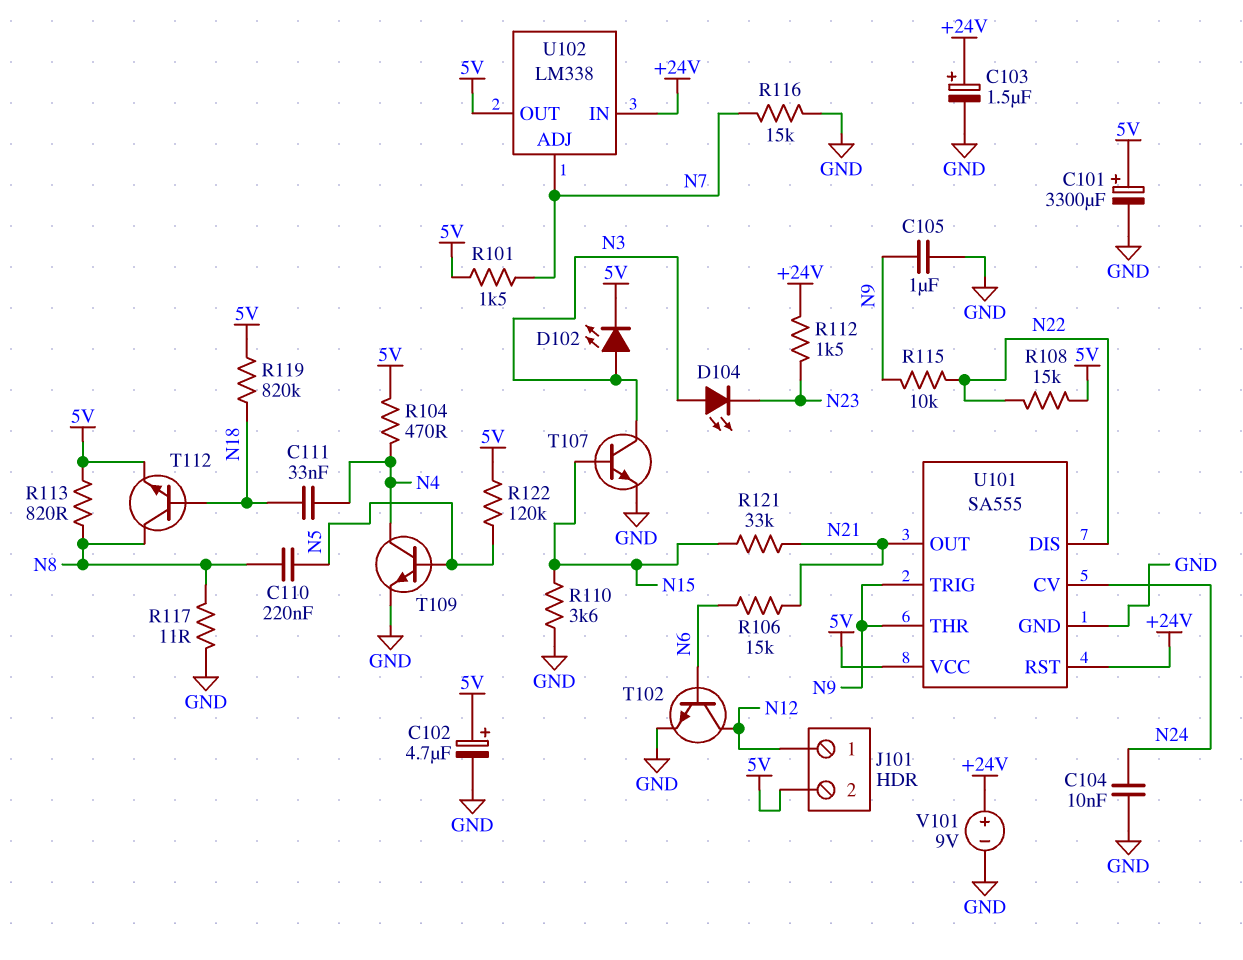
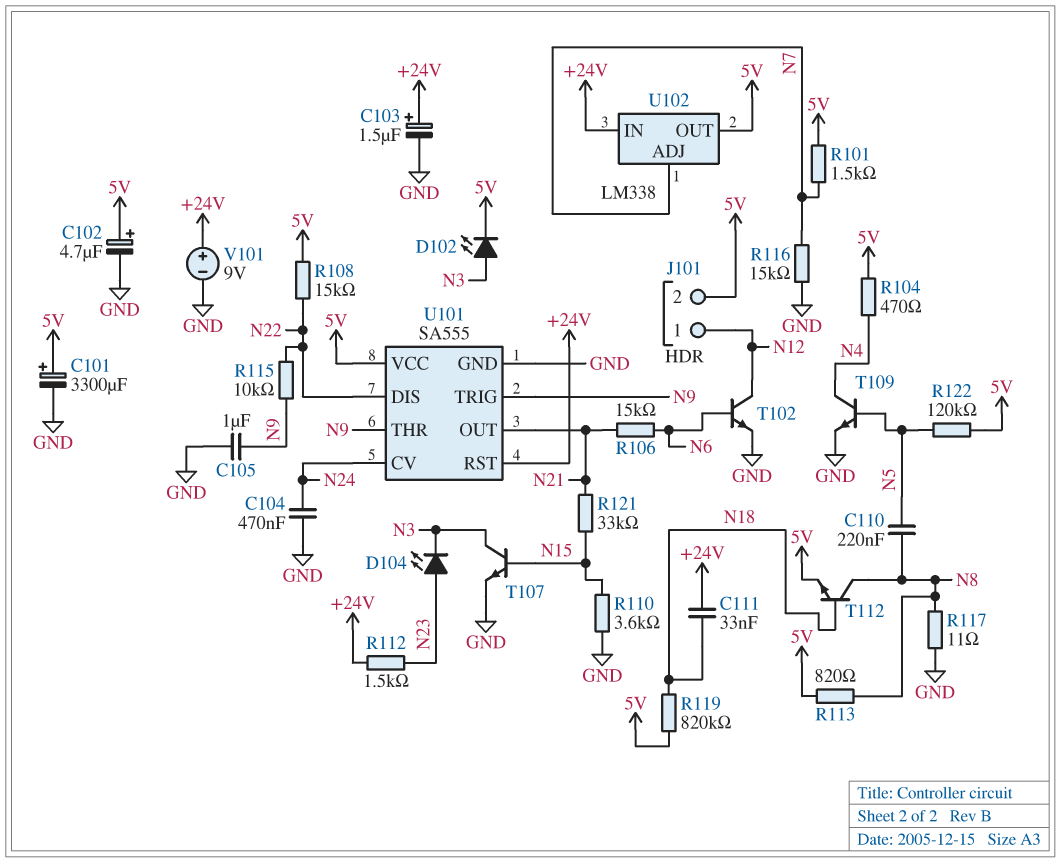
C104: 10nF (GND, N24) -> 470nF (GND, N24)
C111: 33nF (N4, N18) -> 33nF (+24V, N18)
D104: LED (A N3, K N23) -> LED (A N23, K N3)

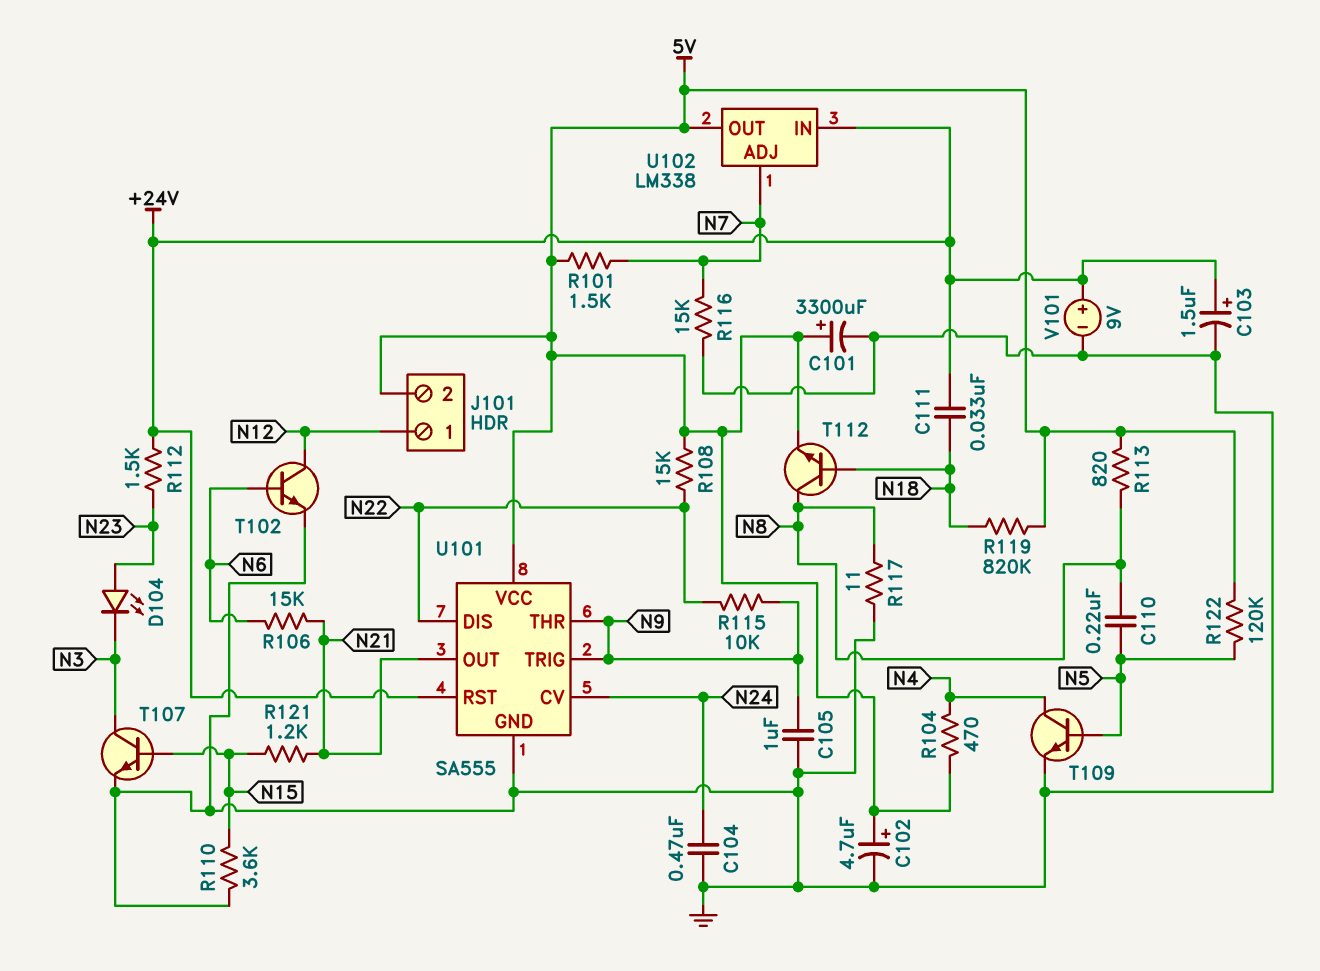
D102: LED (A N3, K 5V) -> none
R121: 33k (N15, N21) -> 1.2k (N15, N21)

